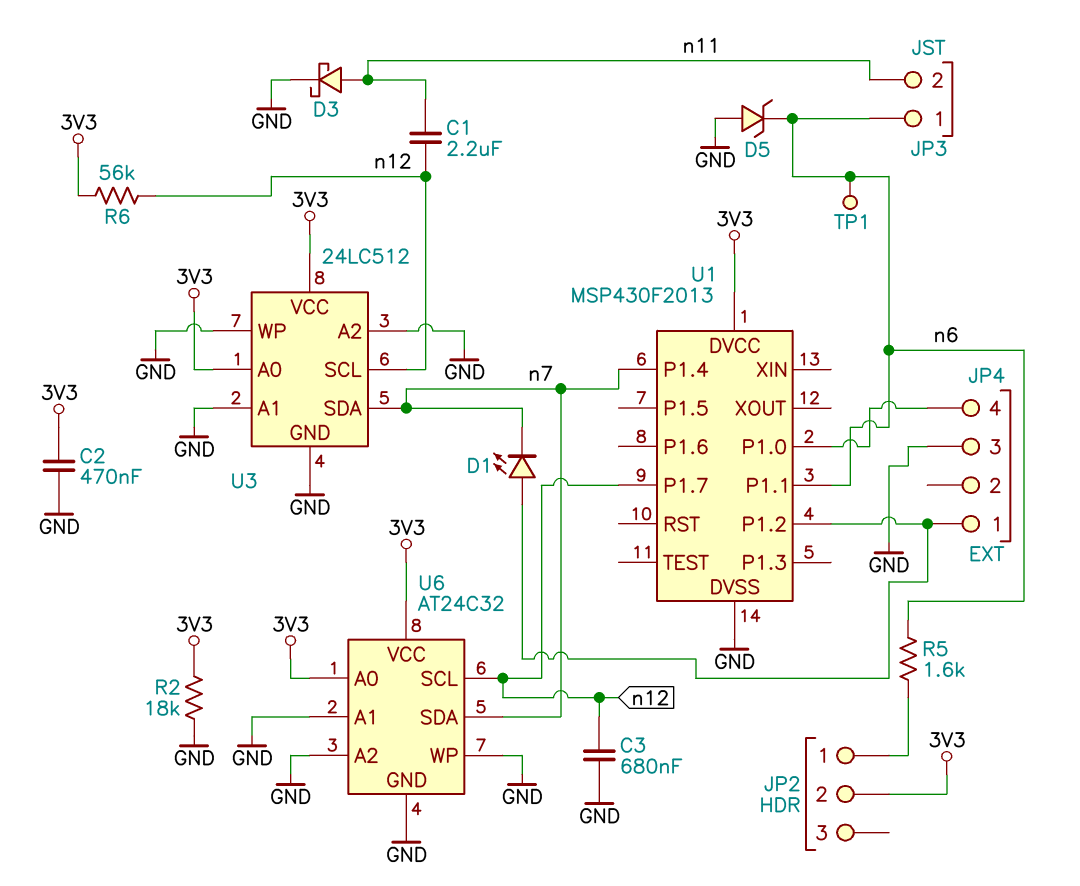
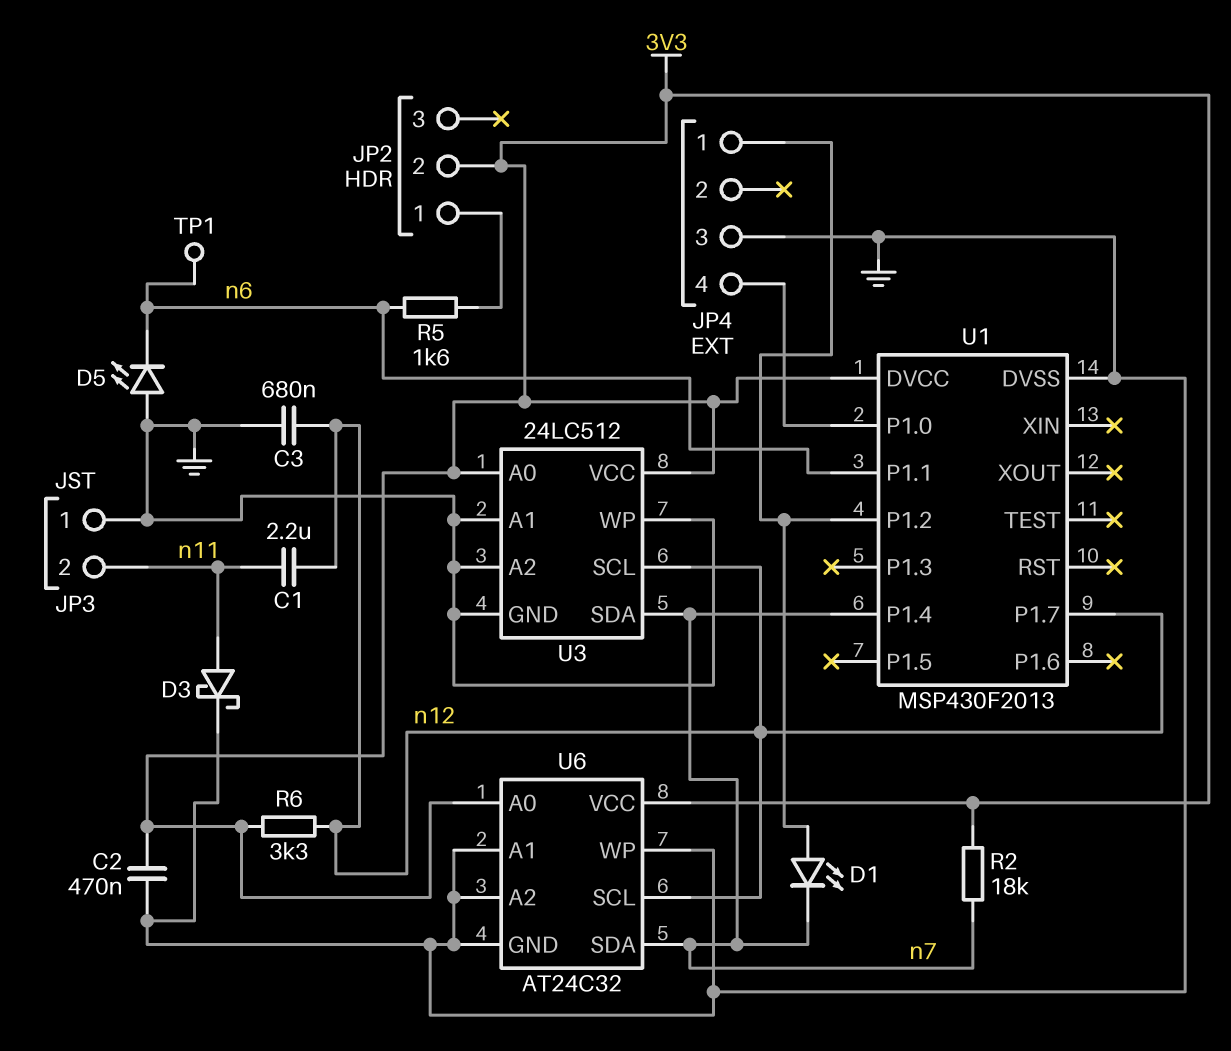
D5: zener (A GND, K n6) -> LED (A GND, K n6)
JP3 pin 1: n6 -> GND
R2: 18k (3V3, GND) -> 18k (3V3, n7)
R6: 56k (3V3, n12) -> 3.3k (3V3, n12)

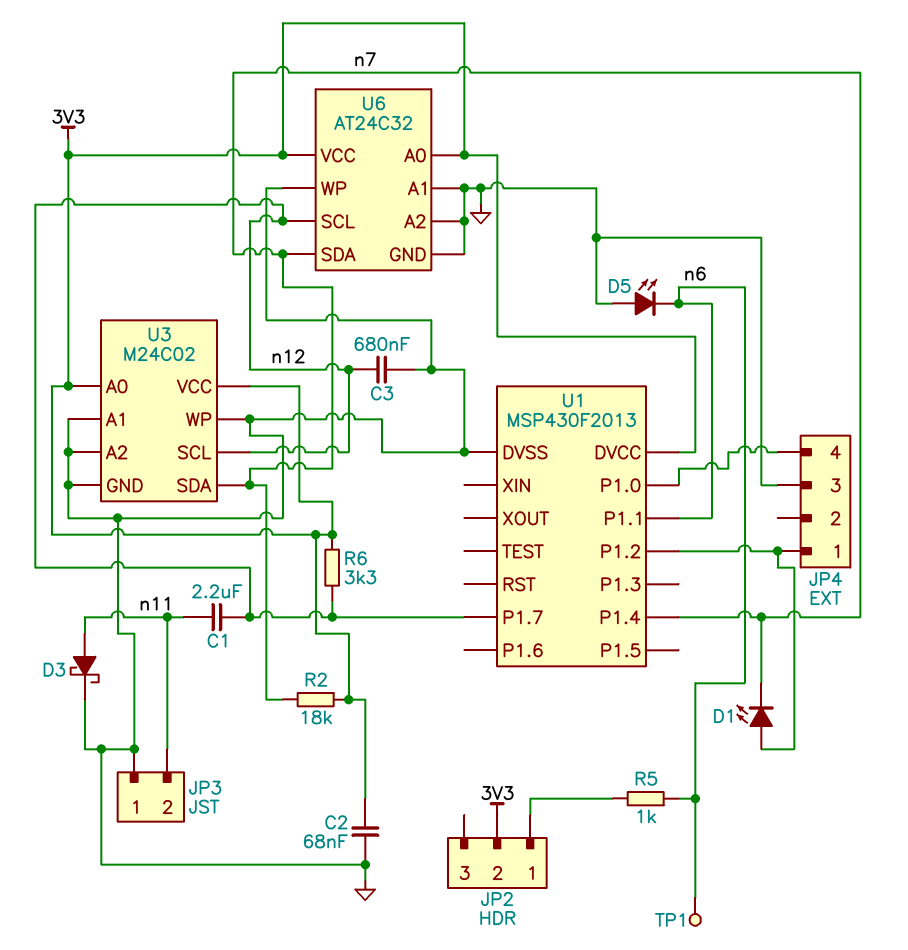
C2: 470nF (3V3, GND) -> 68nF (3V3, GND)
R5: 1.6k (JP2/1, n6) -> 1k (JP2/1, n6)
U3: 24LC512 -> M24C02

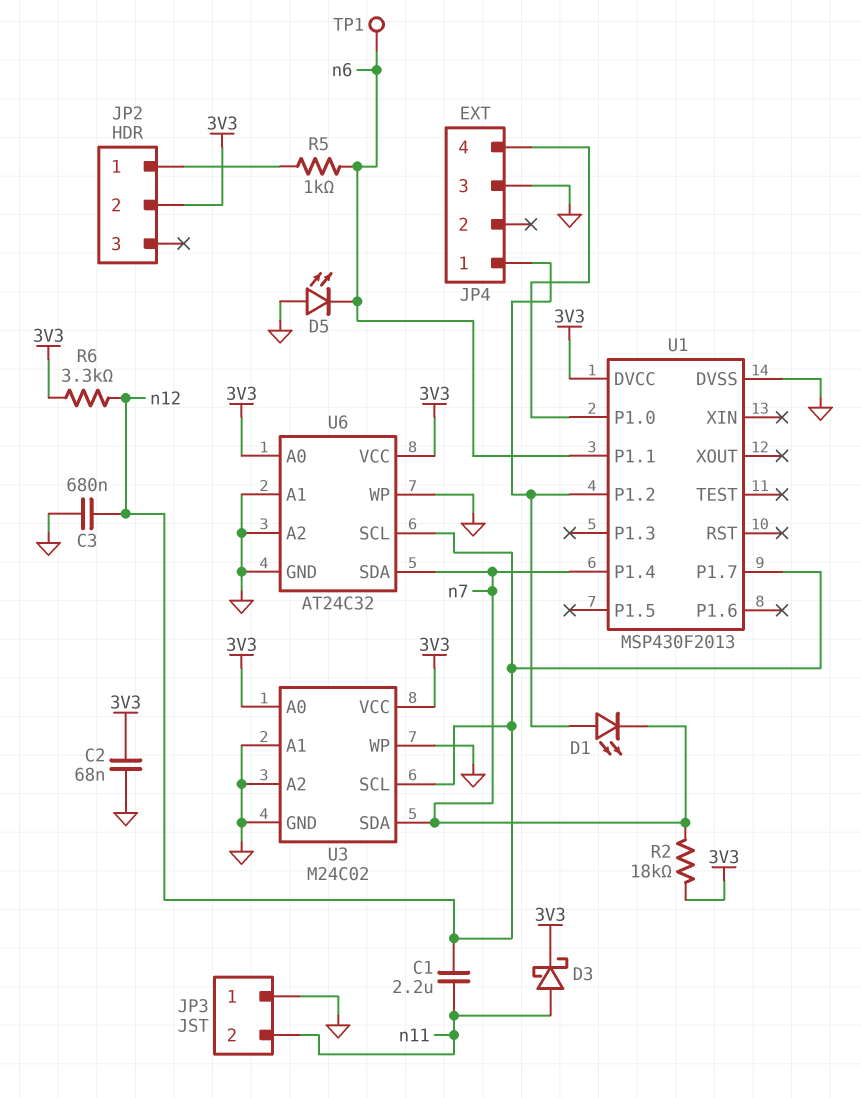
D3: schottky (A n11, K GND) -> schottky (A n11, K 3V3)

